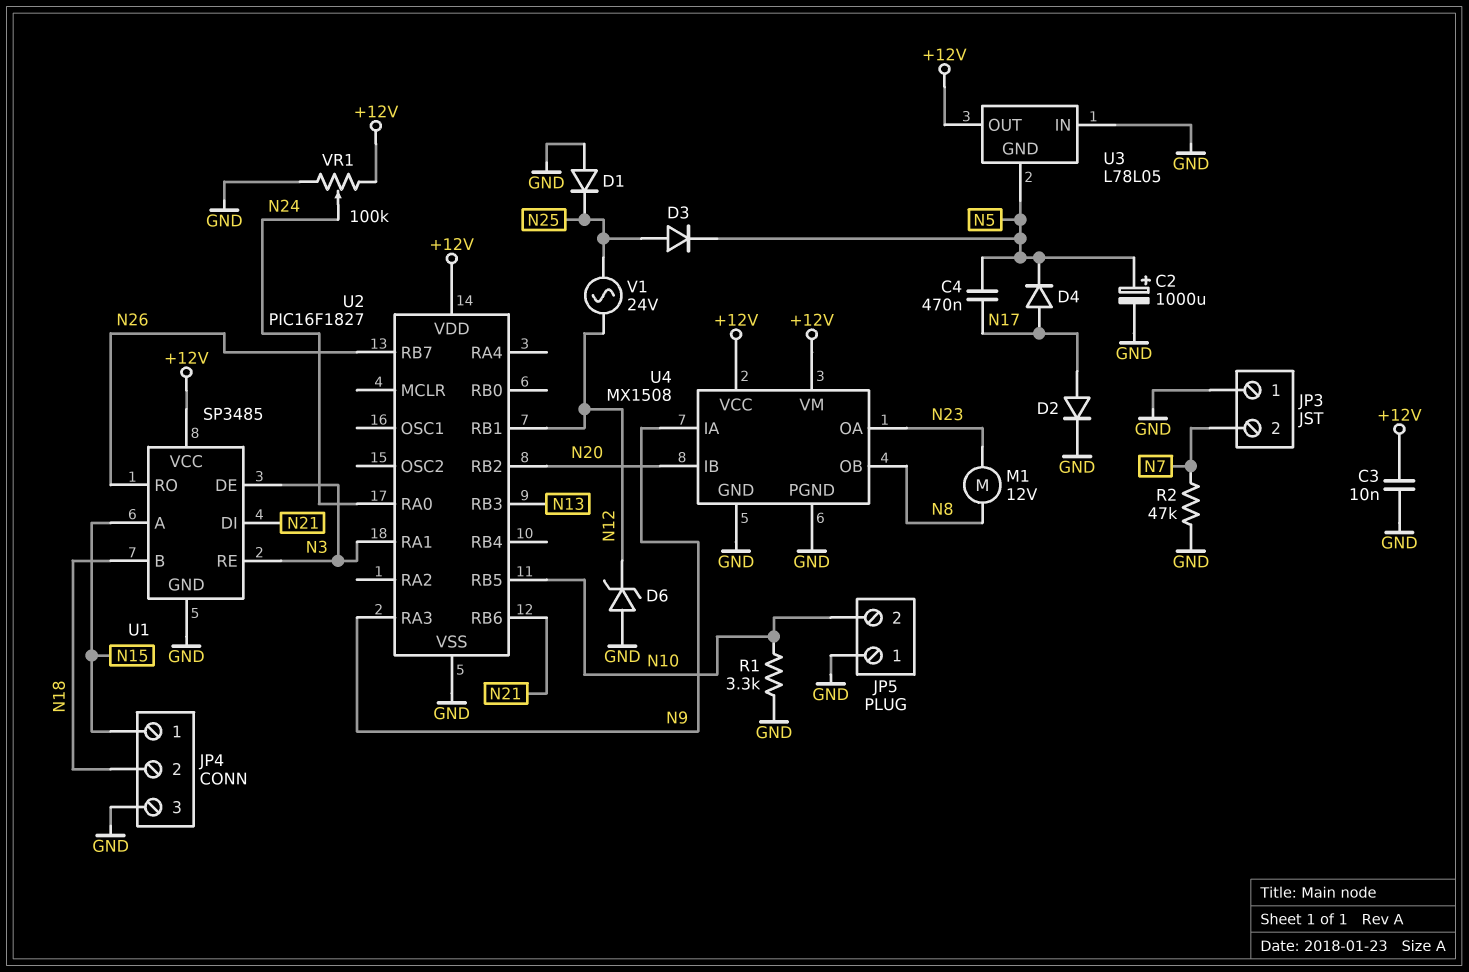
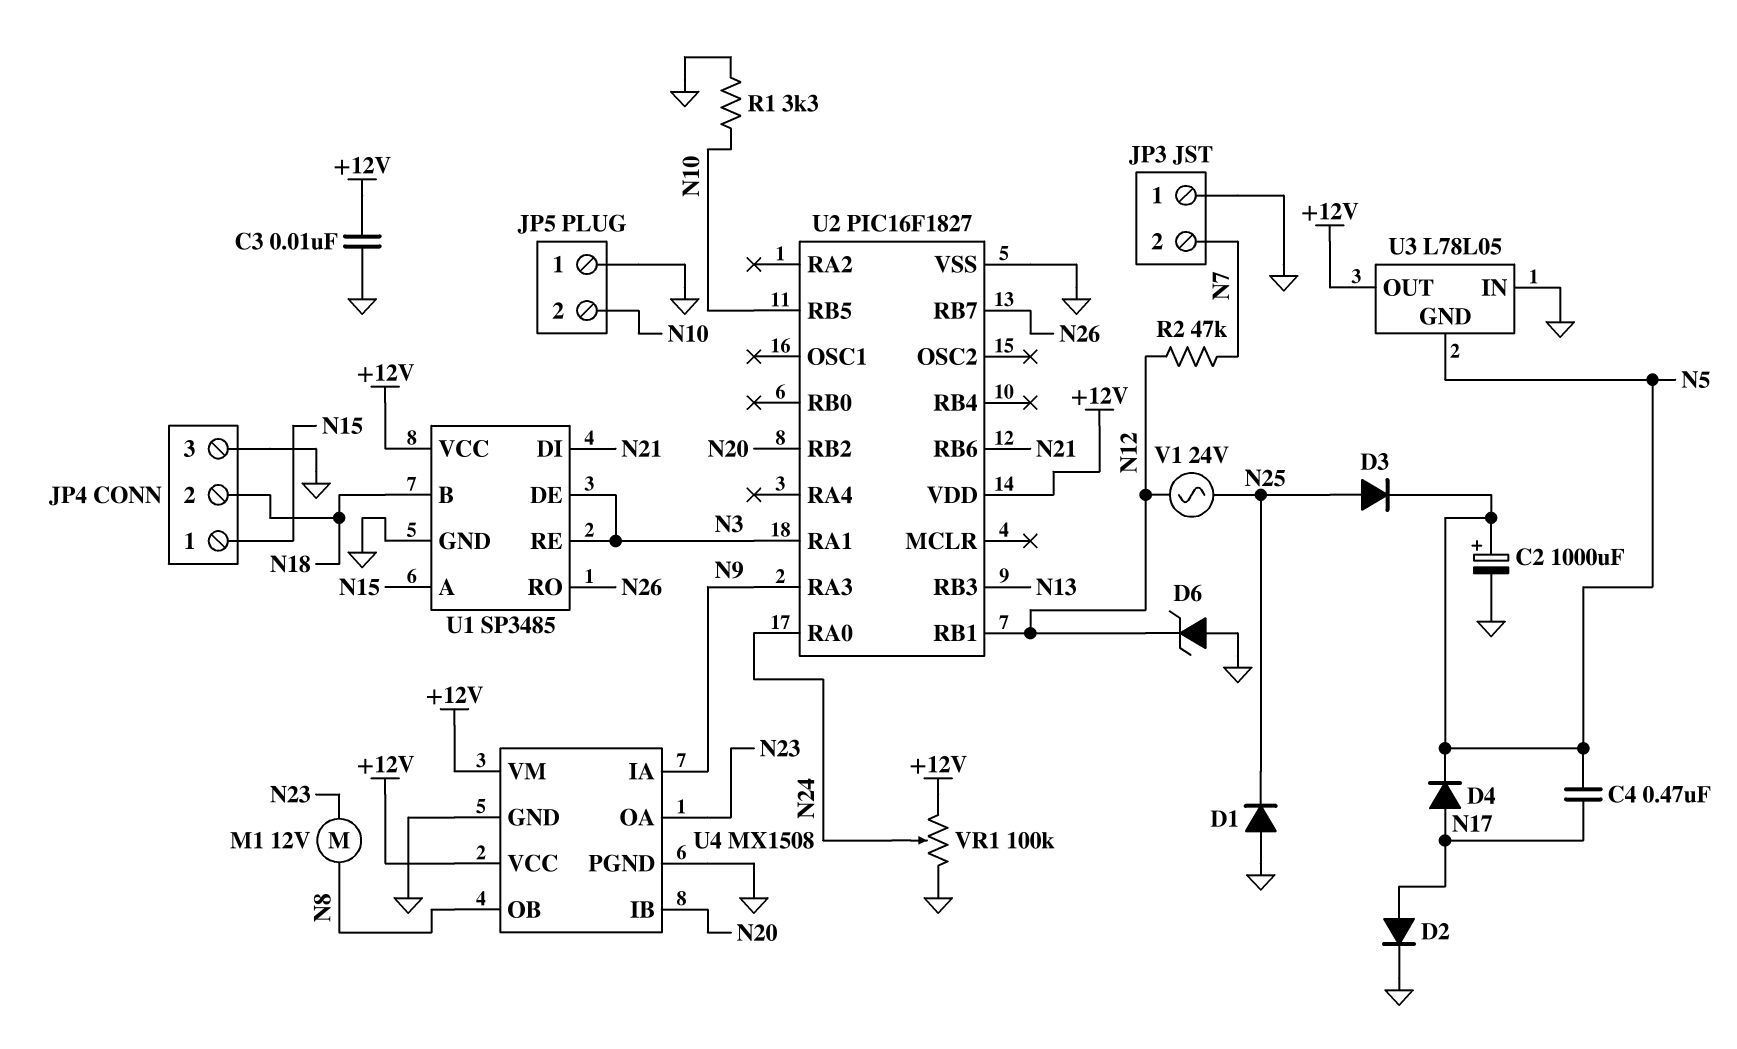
R2: 47k (GND, N7) -> 47k (N7, N12)

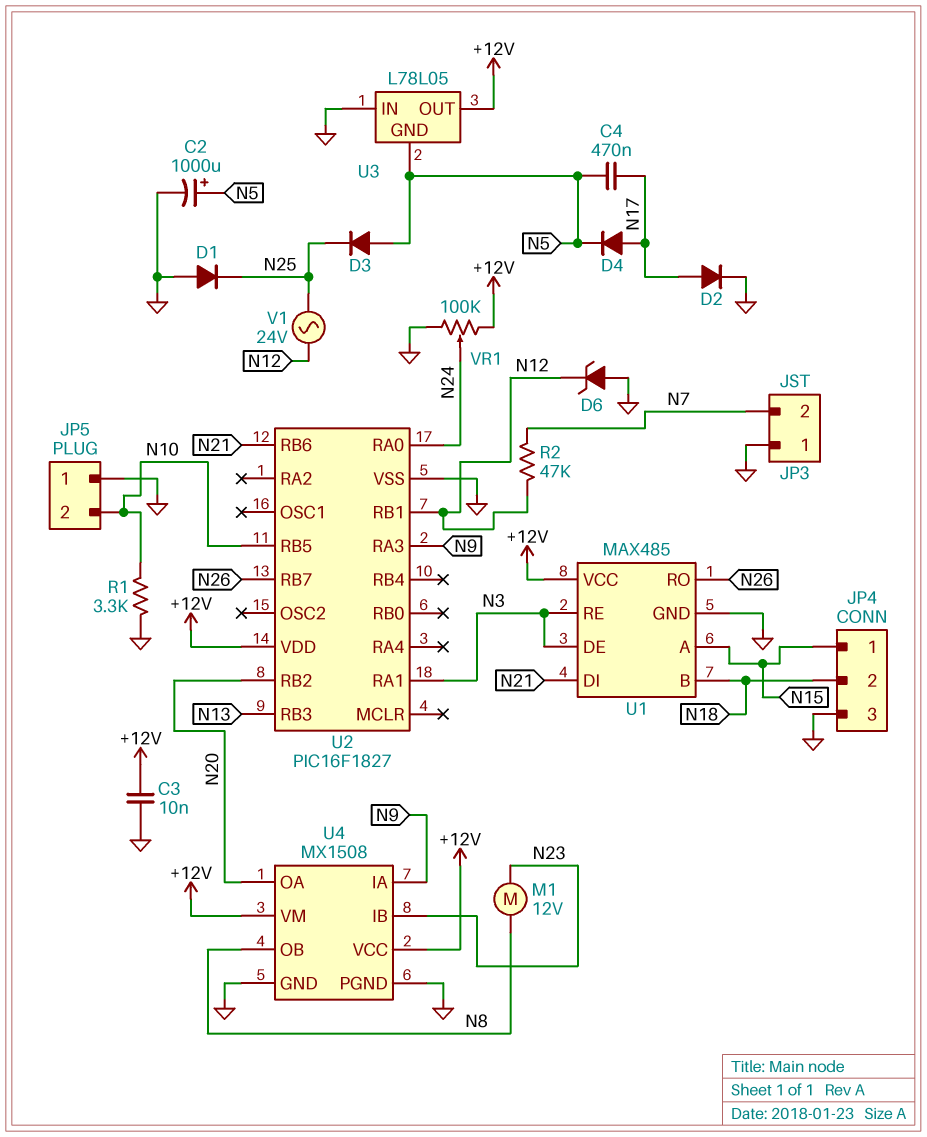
D3: diode (A N25, K N5) -> diode (A N5, K N25)
U1: SP3485 -> MAX485
U4 pin IB: N20 -> N23
U4 pin OA: N23 -> N20

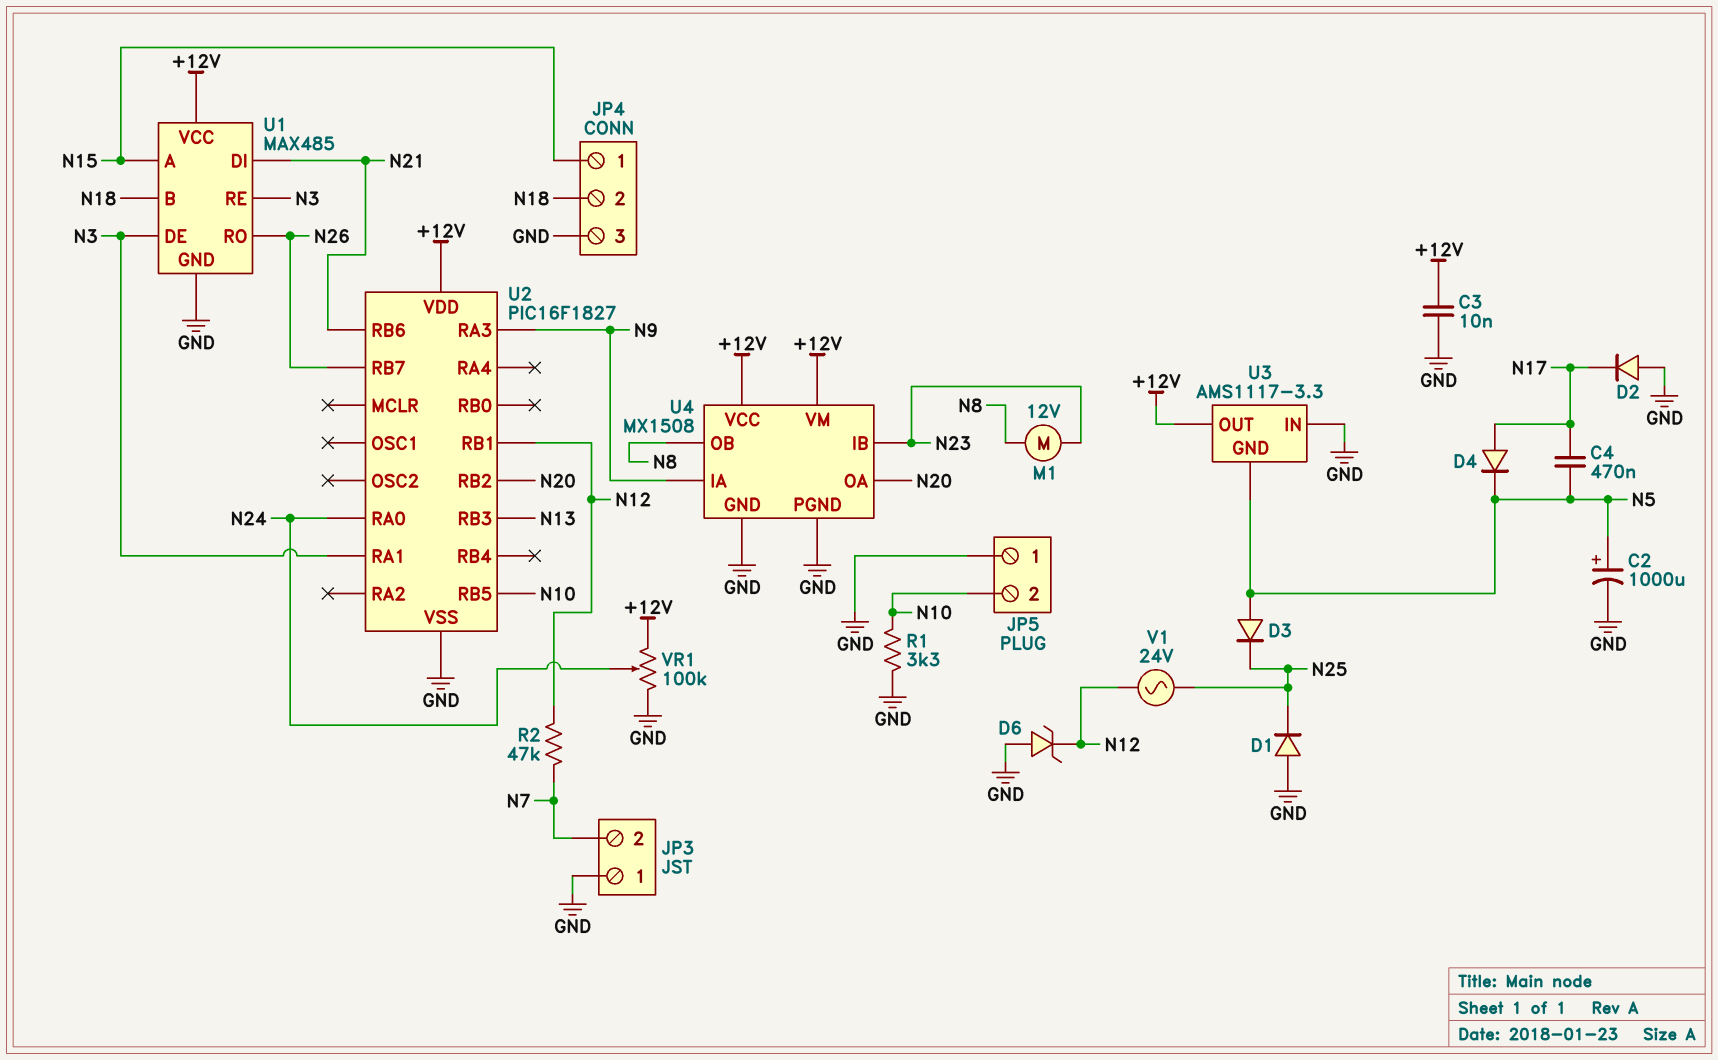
D2: diode (A N17, K GND) -> diode (A GND, K N17)
U3: L78L05 -> AMS1117-3.3

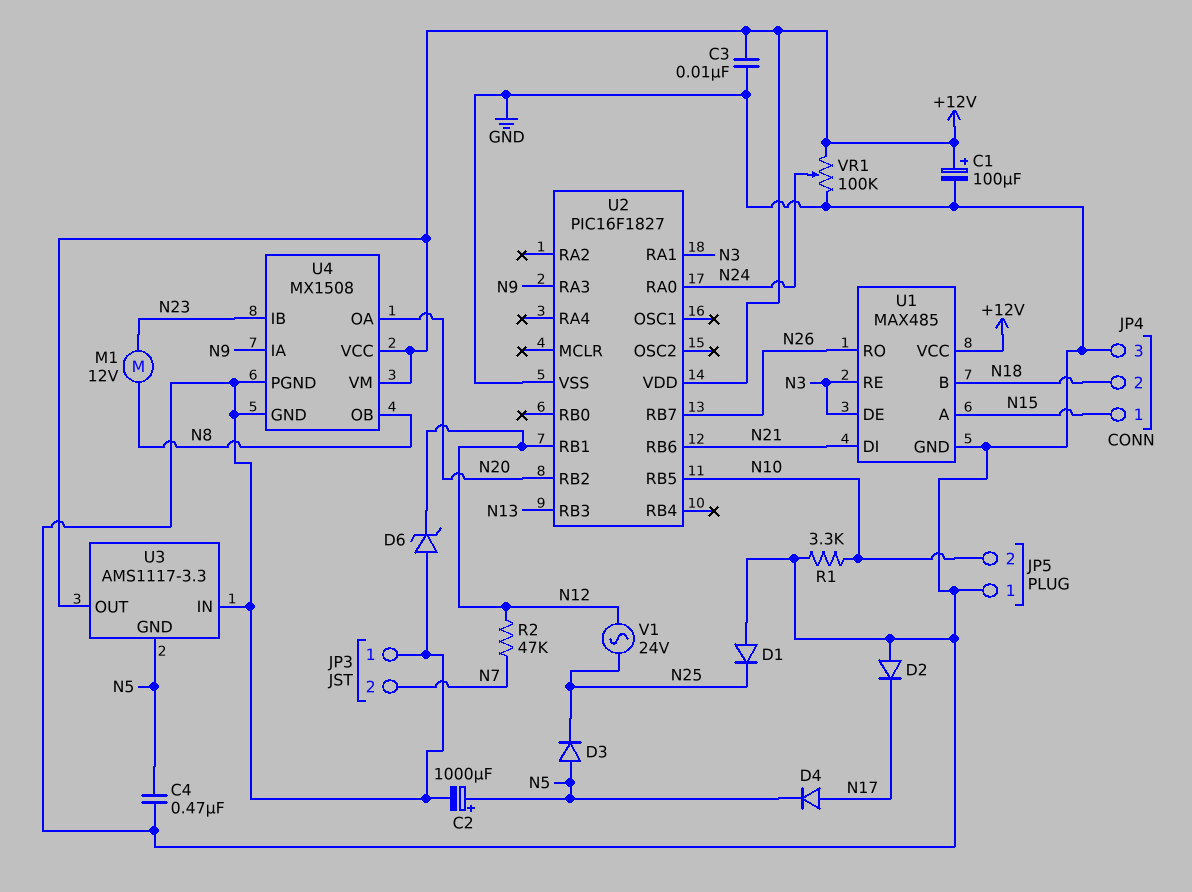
C1: none -> 100uF (plus +12V, minus GND)
C4: 470nF (N5, N17) -> 470nF (GND, N5)

